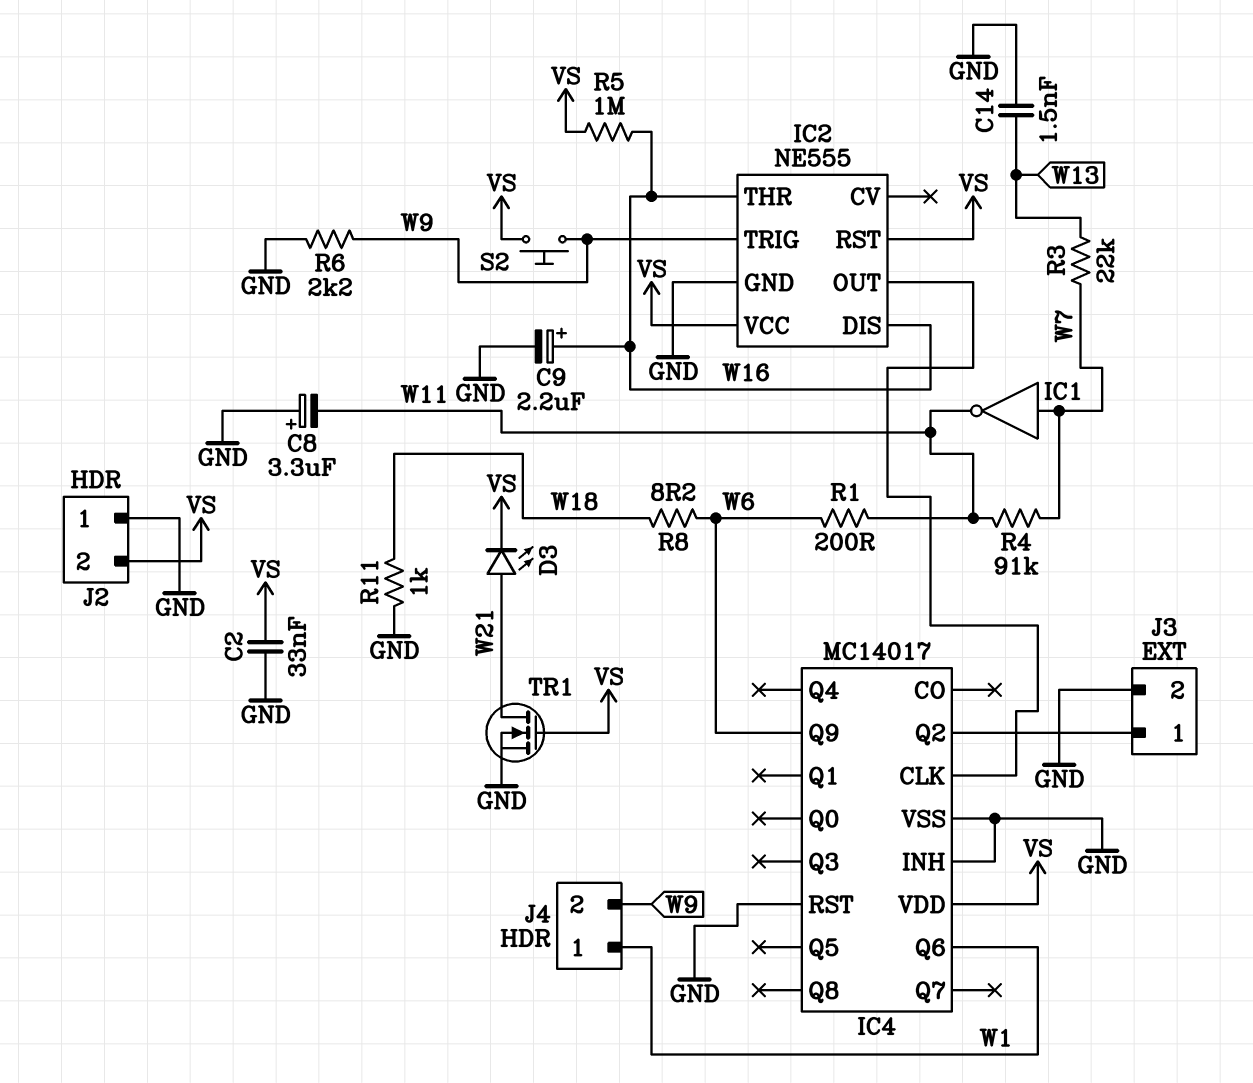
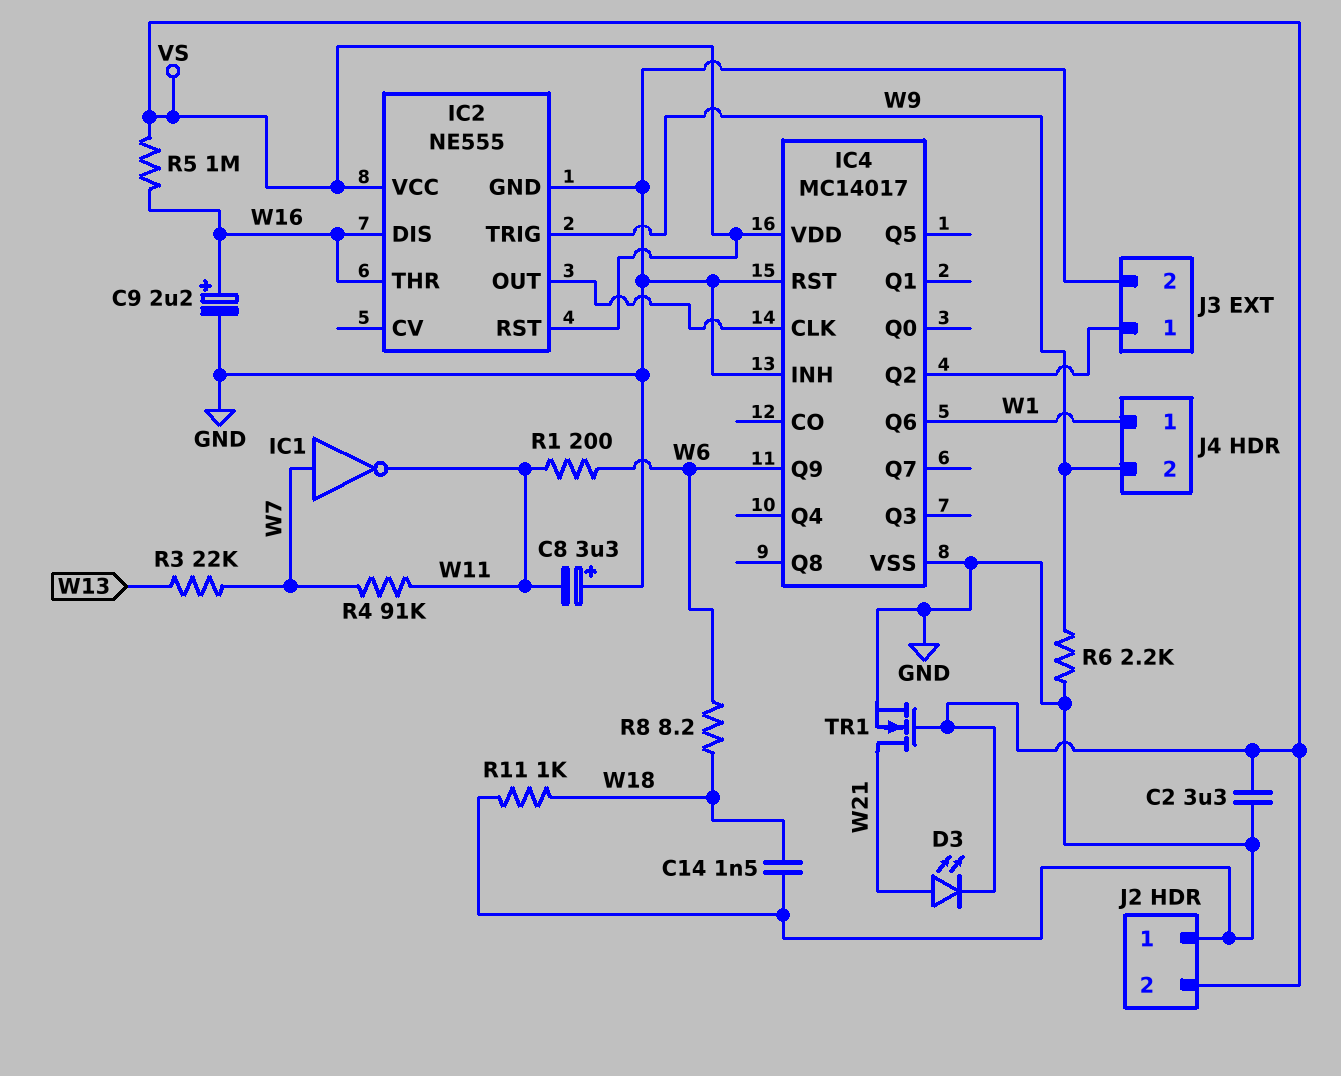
C2: 33nF (GND, VS) -> 3.3uF (GND, VS)
C14: 1.5nF (GND, W13) -> 1.5nF (GND, W18)
S2: button (VS, W9) -> none

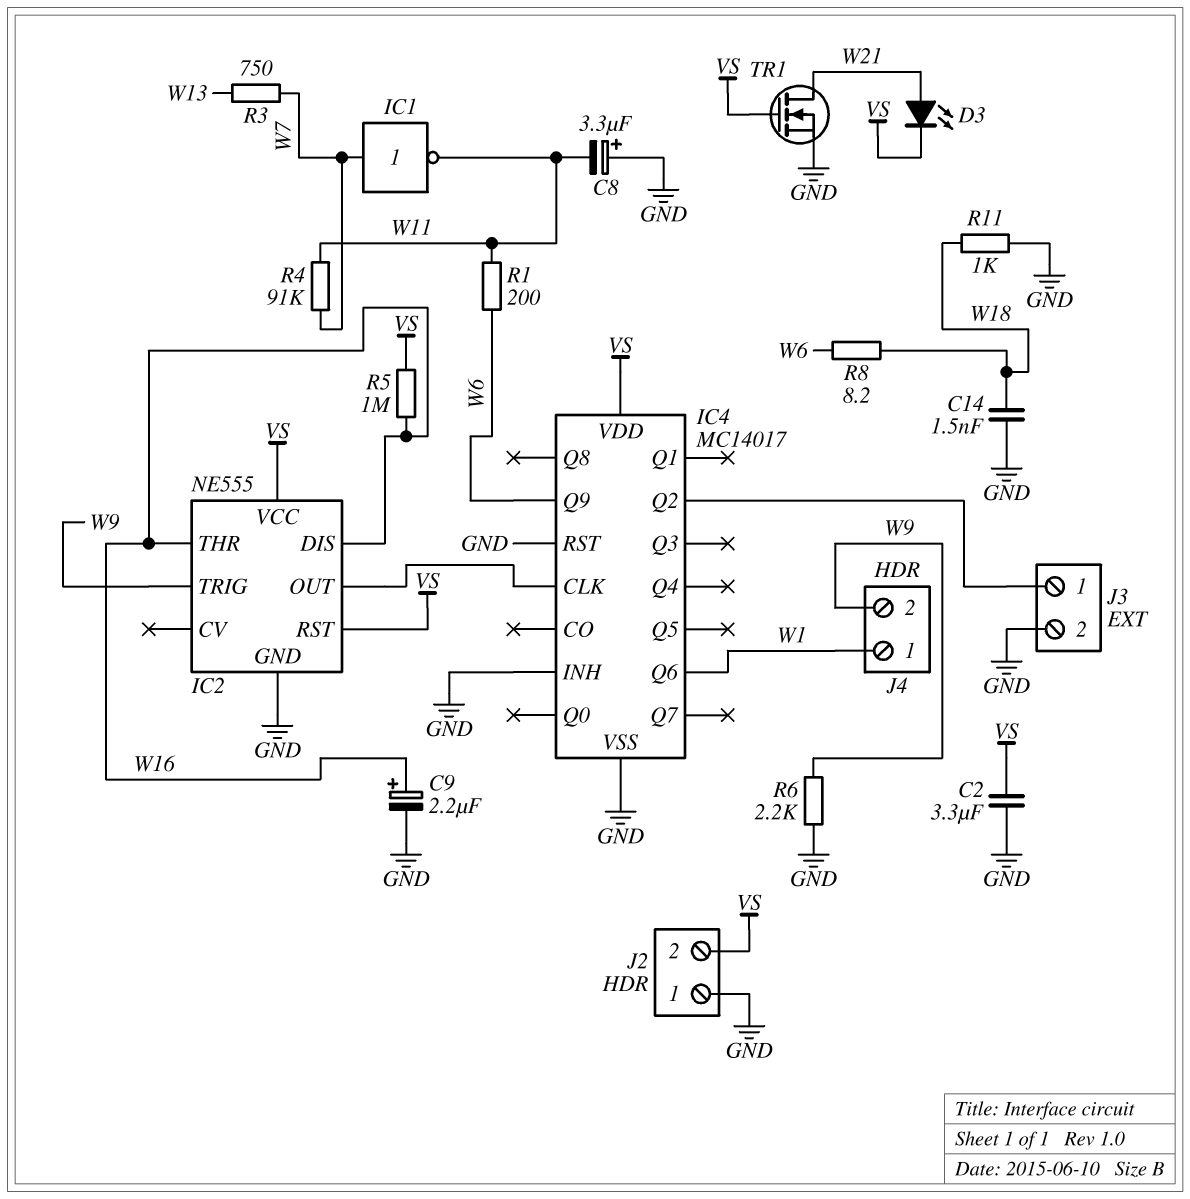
R3: 22k (W7, W13) -> 750 (W7, W13)

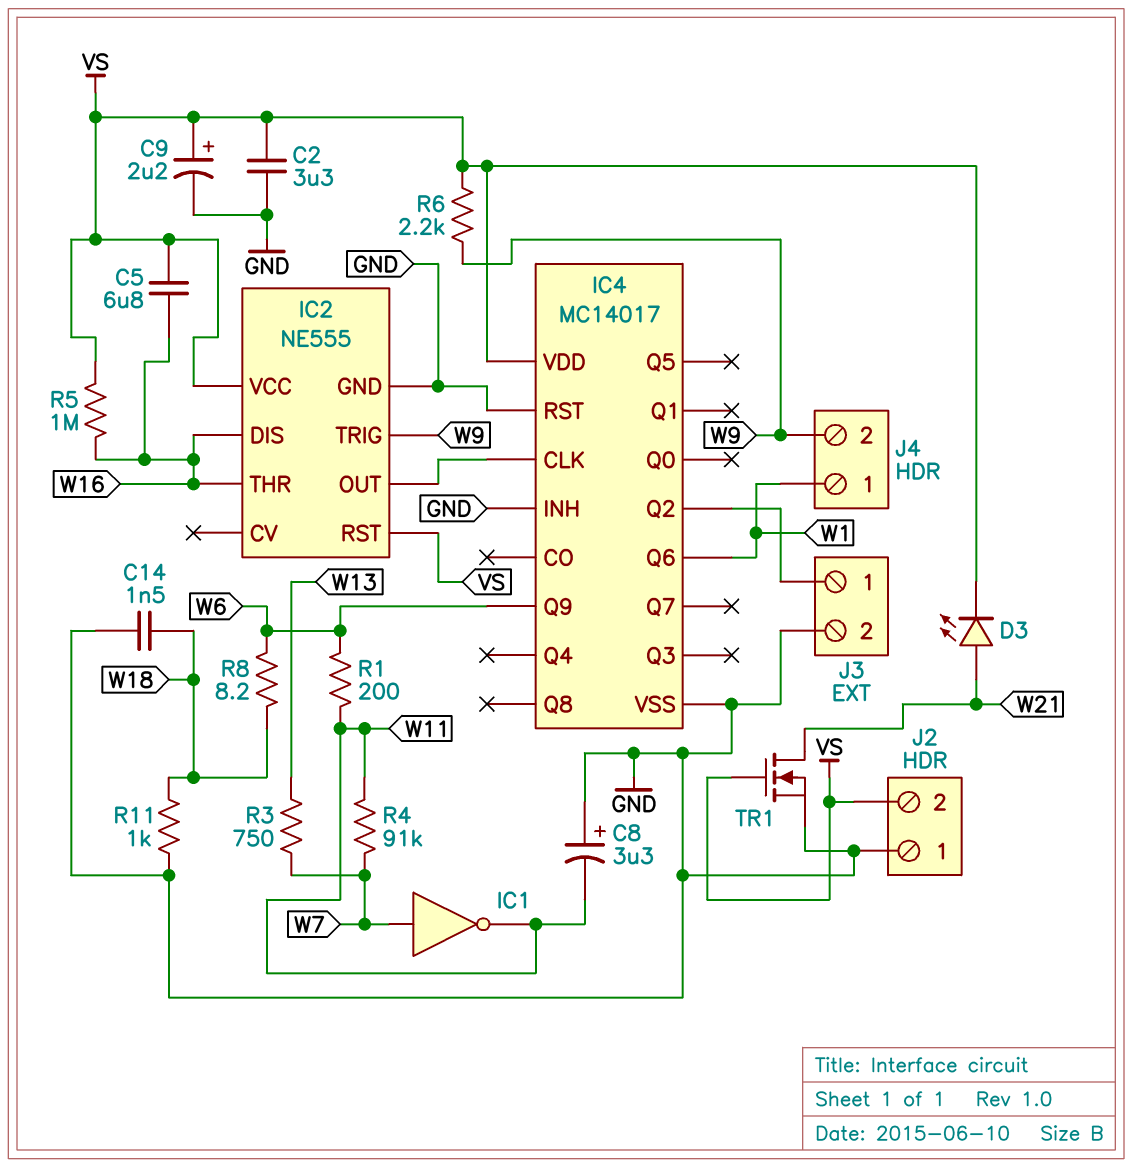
C5: none -> 6.8uF (VS, W16)
C9: 2.2uF (plus W16, minus GND) -> 2.2uF (plus VS, minus GND)
R6: 2.2k (GND, W9) -> 2.2k (VS, W9)

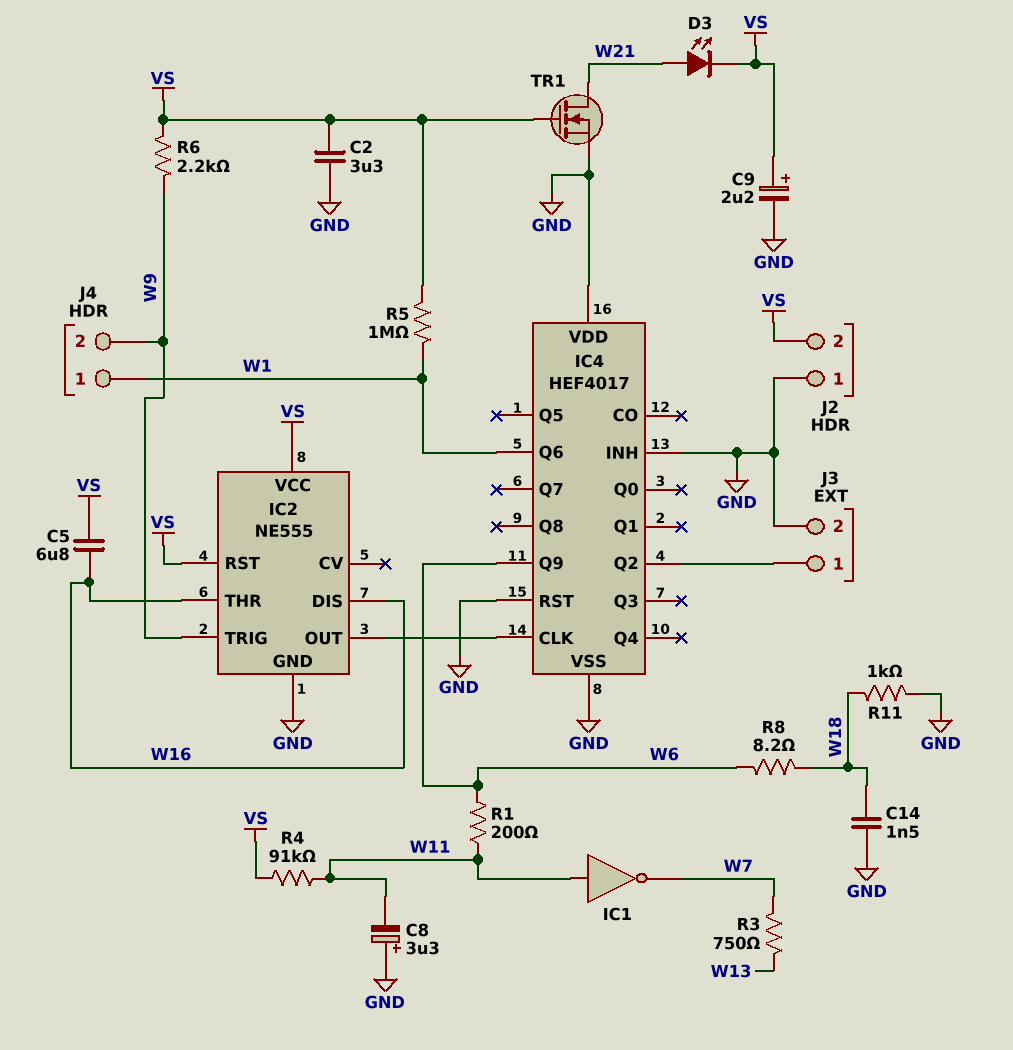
IC1: NOT (in W7, out W11) -> NOT (in W11, out W7)
IC4: MC14017 -> HEF4017
IC4 pin VDD: VS -> GND
R4: 91k (W7, W11) -> 91k (VS, W11)
R5: 1M (VS, W16) -> 1M (VS, W1)

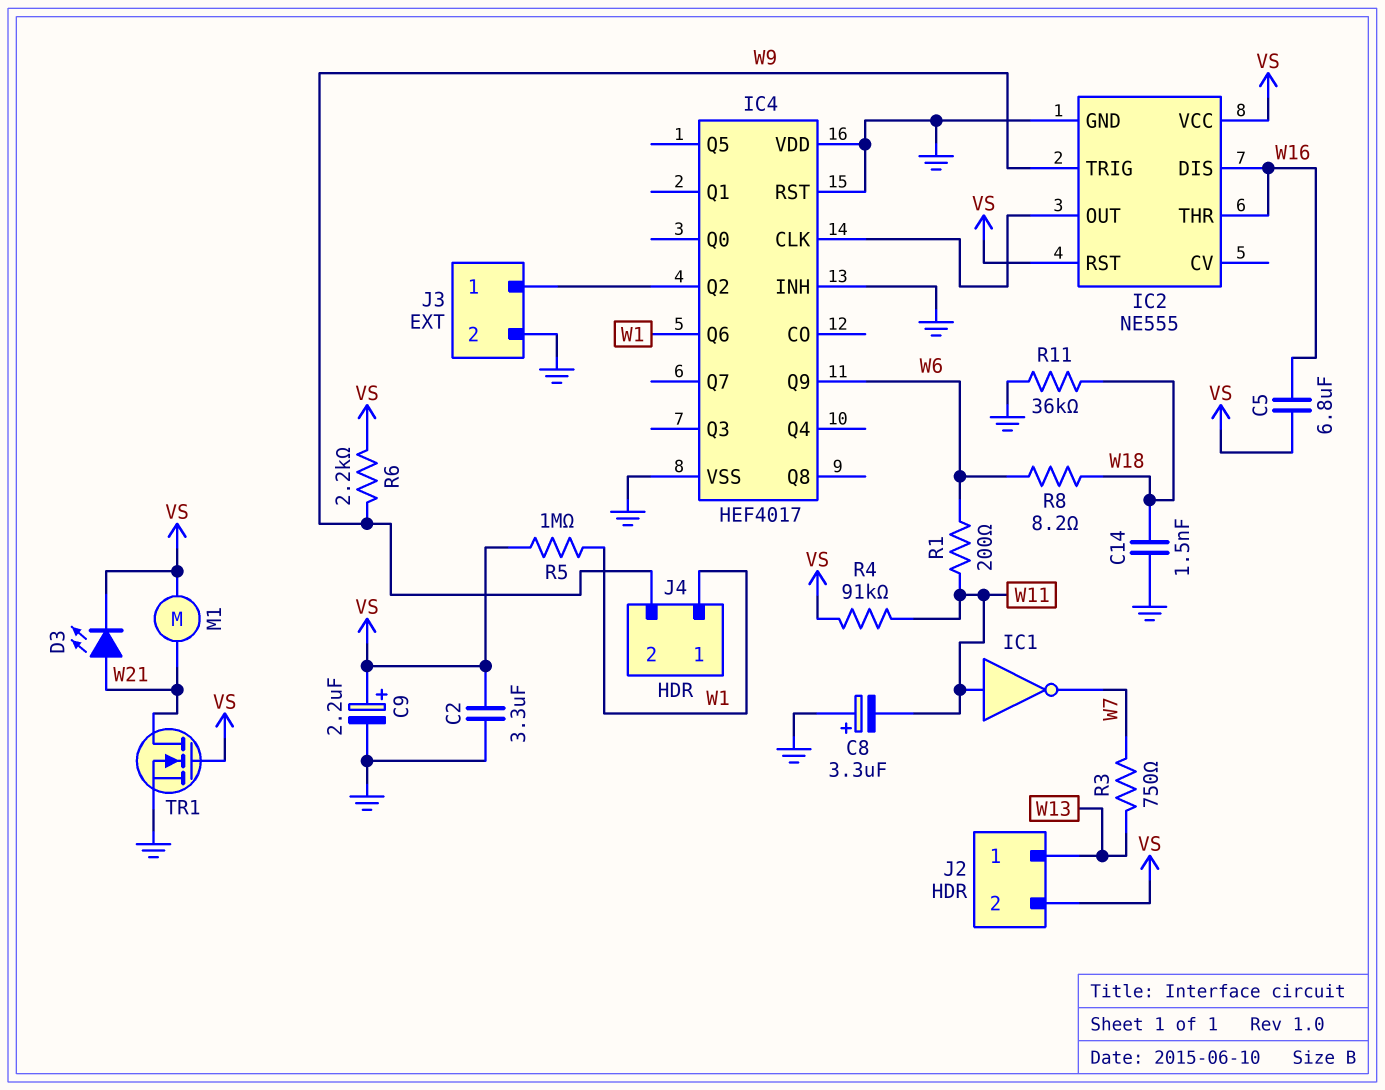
J2 pin 1: GND -> W13
M1: none -> motor (VS, W21)
R11: 1k (GND, W18) -> 36k (GND, W18)

